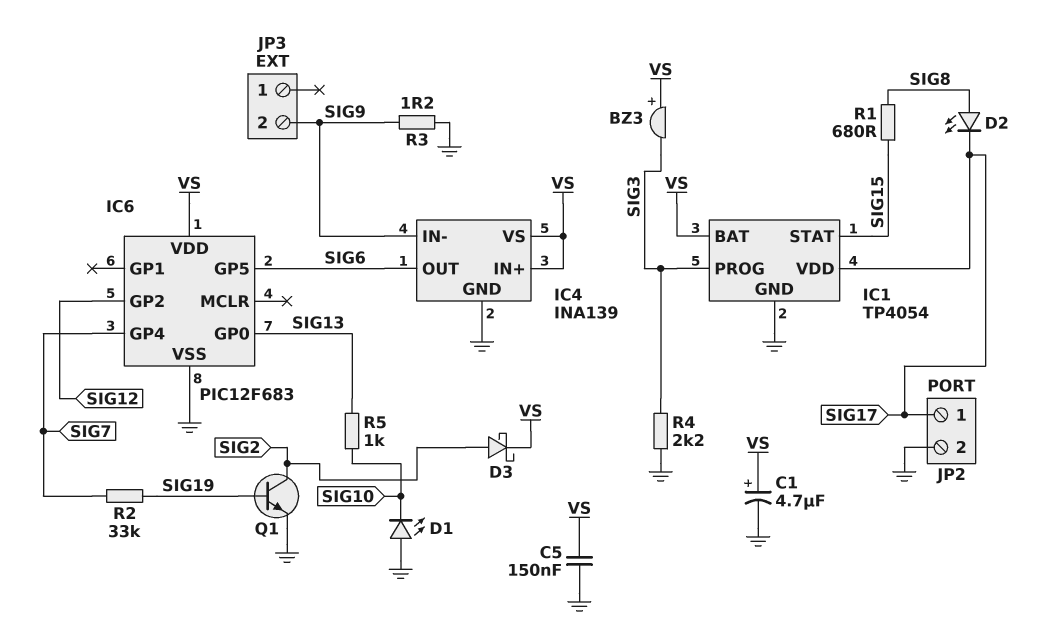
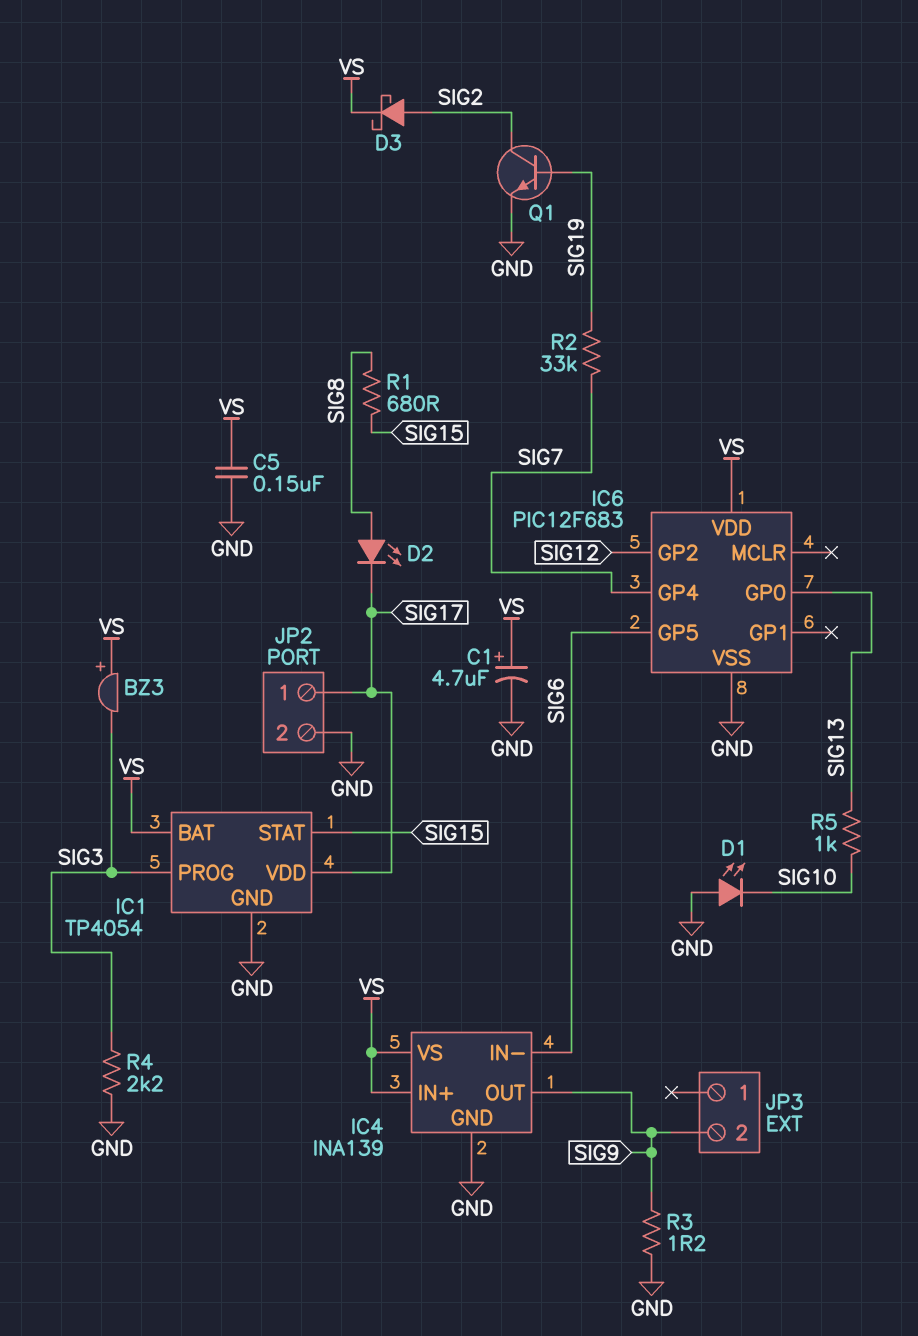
IC4 pin IN-: SIG9 -> SIG6
IC4 pin OUT: SIG6 -> SIG9

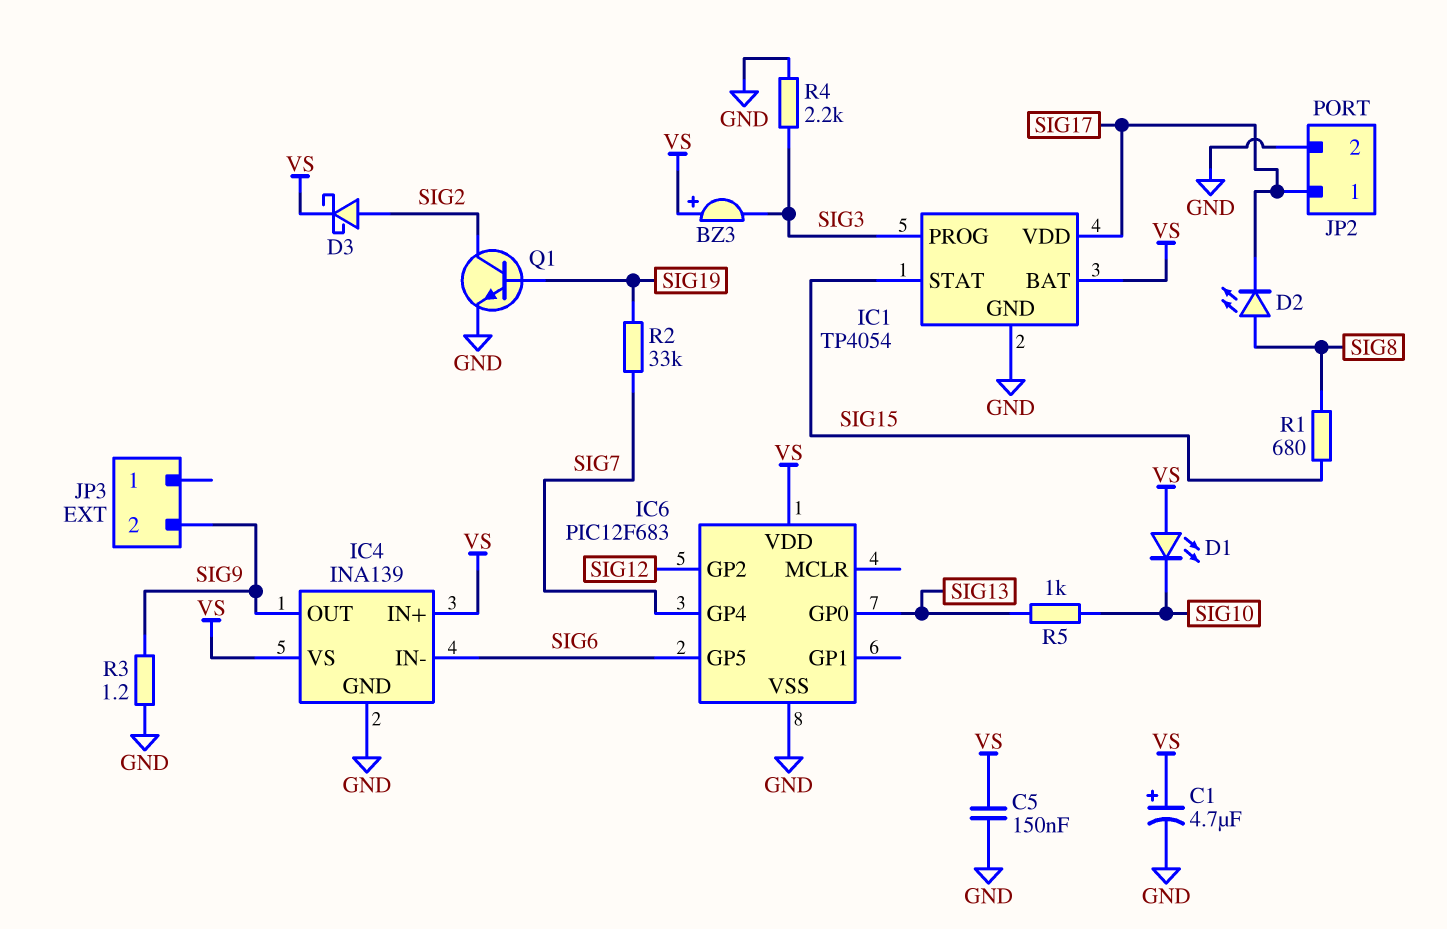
D1: LED (A GND, K SIG10) -> LED (A VS, K SIG10)

